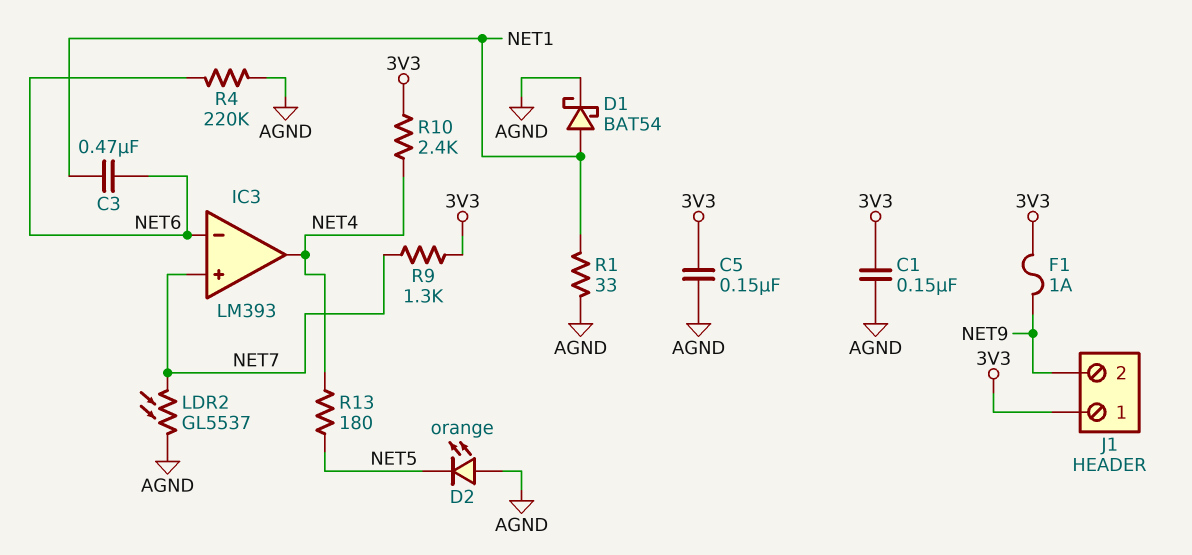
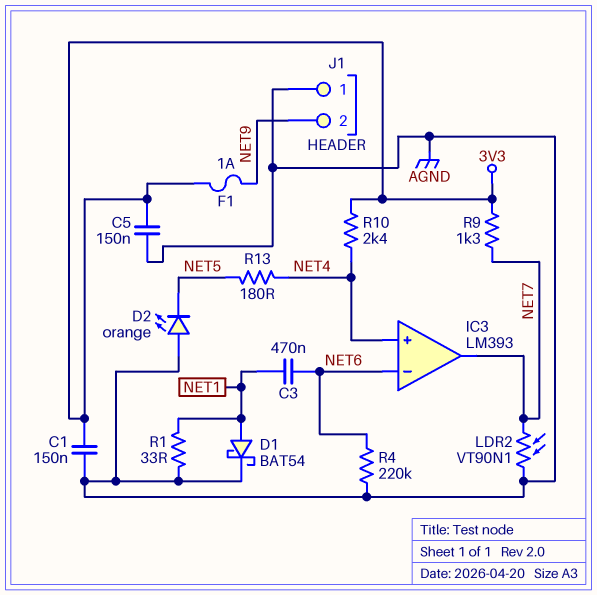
IC3 pin in+: NET7 -> NET4
IC3 pin out: NET4 -> NET7
J1 pin 1: 3V3 -> AGND
LDR2: GL5537 (AGND, NET7) -> VT90N1 (AGND, NET7)

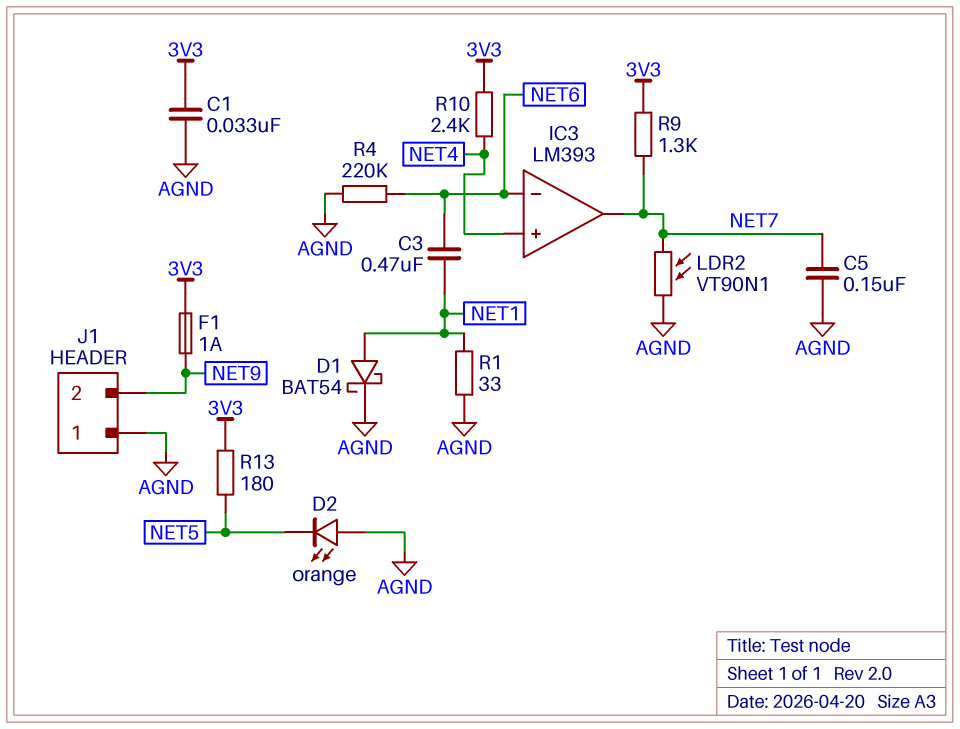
C1: 150nF (3V3, AGND) -> 33nF (3V3, AGND)
C5: 150nF (3V3, AGND) -> 150nF (AGND, NET7)
R13: 180 (NET4, NET5) -> 180 (3V3, NET5)

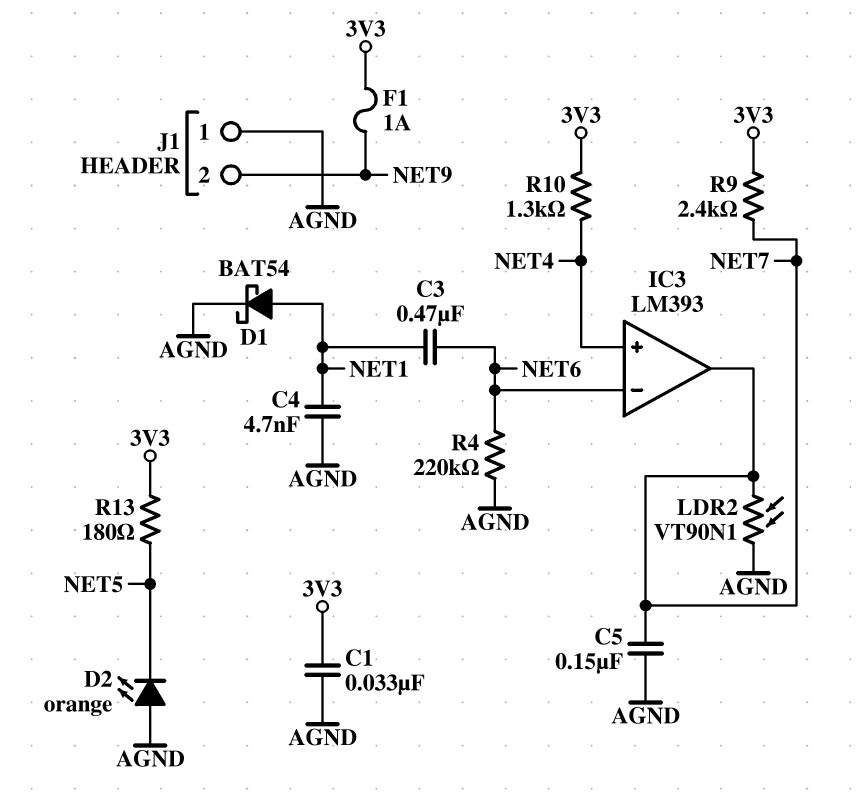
C4: none -> 4.7nF (AGND, NET1)
R1: 33 (AGND, NET1) -> none
R9: 1.3k (3V3, NET7) -> 2.4k (3V3, NET7)
R10: 2.4k (3V3, NET4) -> 1.3k (3V3, NET4)

